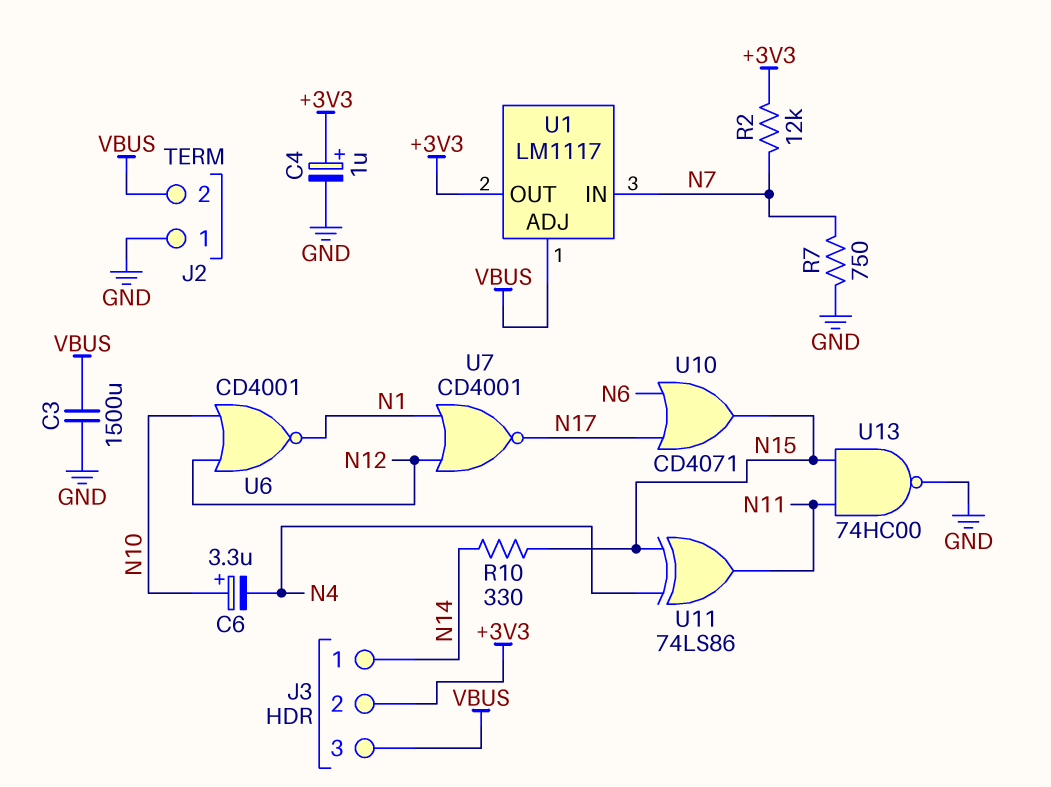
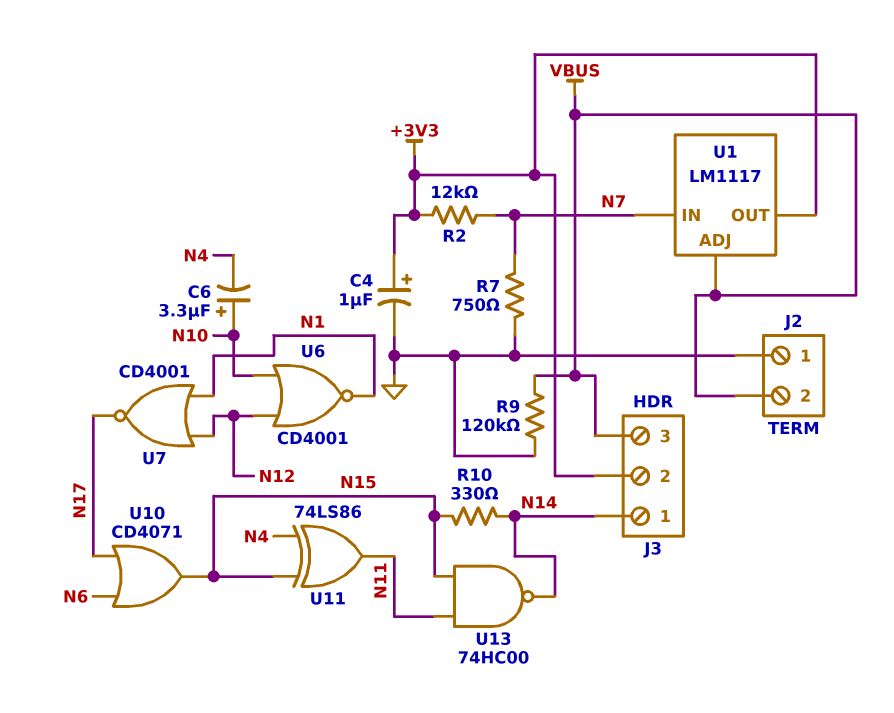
C3: 1500uF (GND, VBUS) -> none
R9: none -> 120k (GND, VBUS)
U13: NAND 74HC00 (in N11, in N15, out GND) -> NAND 74HC00 (in N11, in N15, out N14)

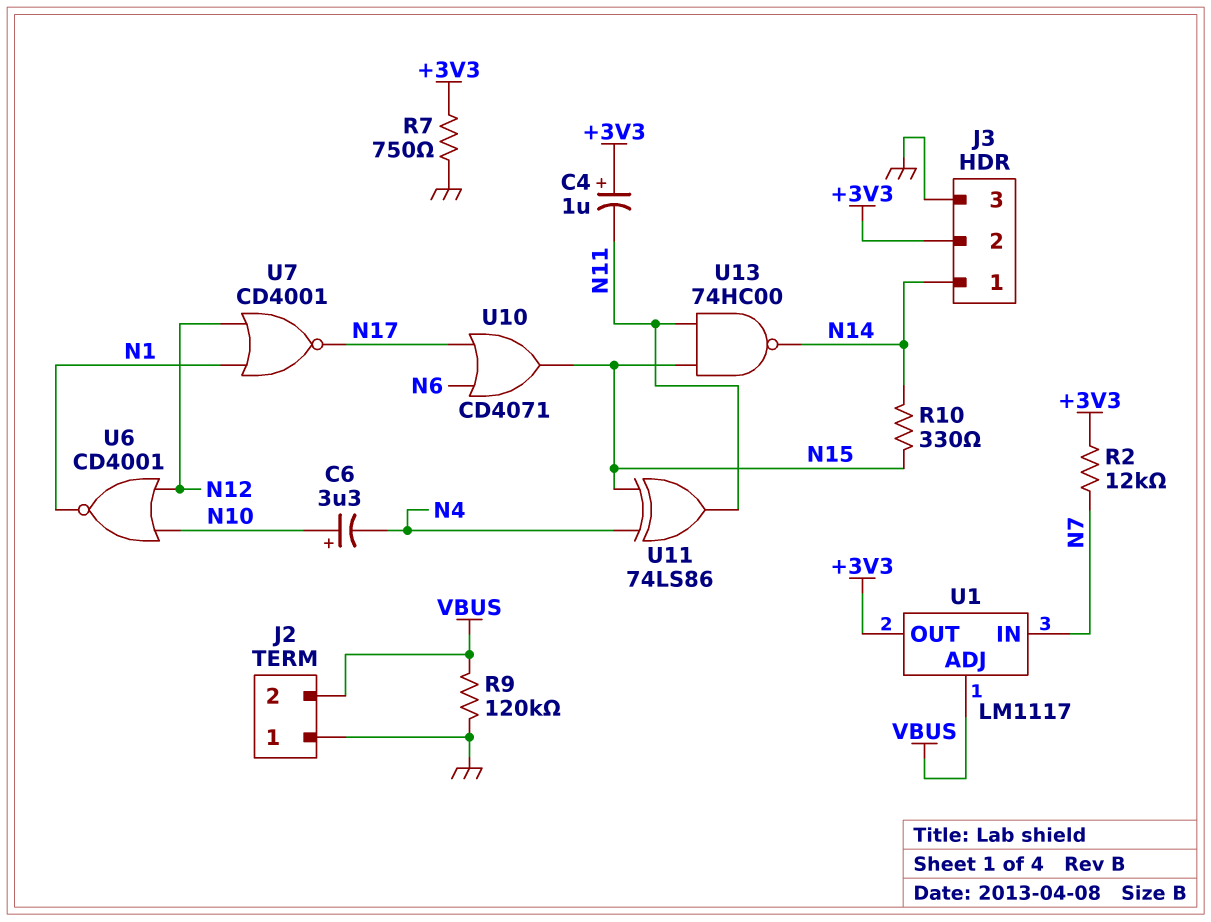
C4: 1uF (plus +3V3, minus GND) -> 1uF (plus +3V3, minus N11)
J3 pin 3: VBUS -> GND
R7: 750 (GND, N7) -> 750 (+3V3, GND)

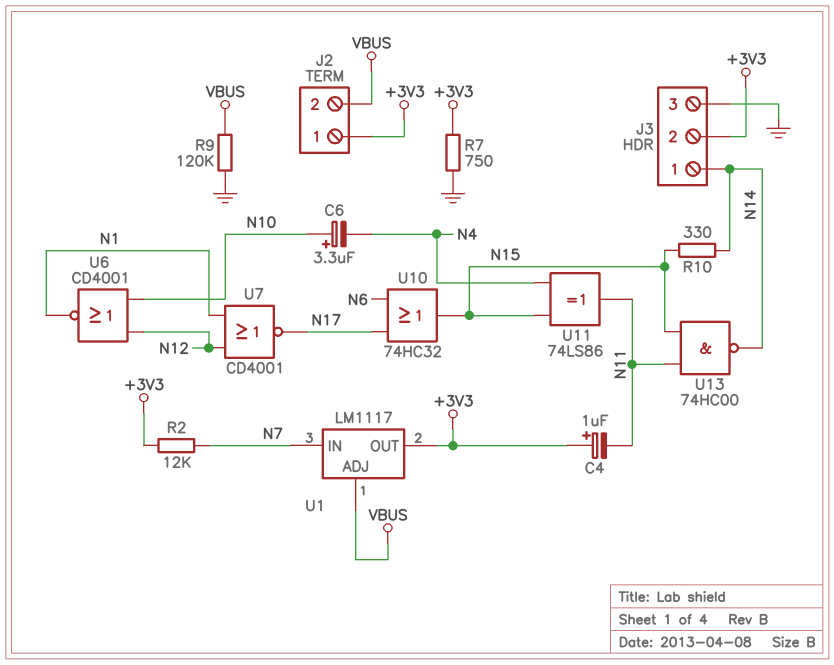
J2 pin 1: GND -> +3V3
U10: OR CD4071 (in N6, in N17, out N15) -> OR 74HC32 (in N6, in N17, out N15)

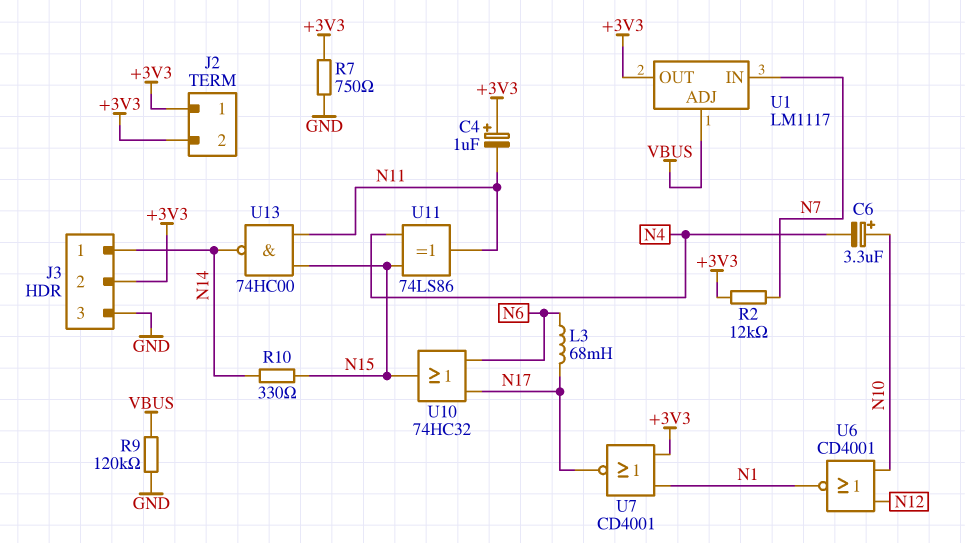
J2 pin 2: VBUS -> +3V3
L3: none -> 68mH (N6, N17)
U7: NOR CD4001 (in N1, in N12, out N17) -> NOR CD4001 (in +3V3, in N1, out N17)

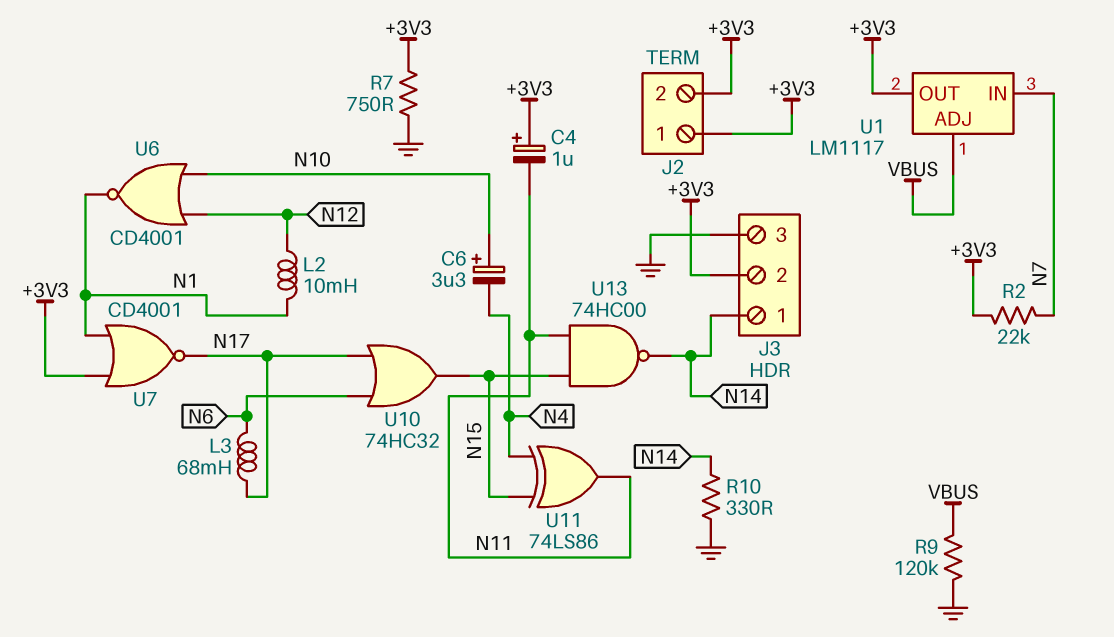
L2: none -> 10mH (N1, N12)
R2: 12k (+3V3, N7) -> 22k (+3V3, N7)
R10: 330 (N14, N15) -> 330 (GND, N14)

